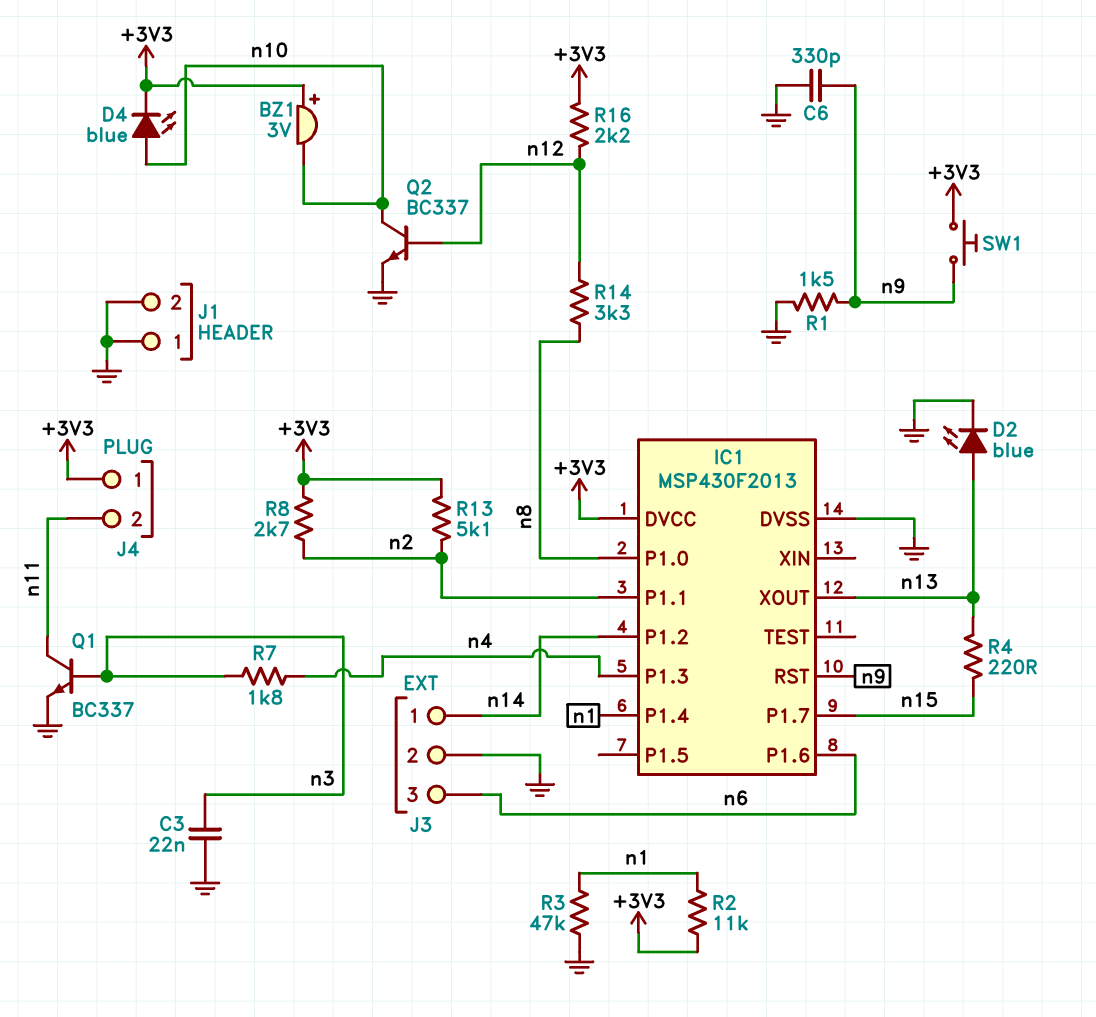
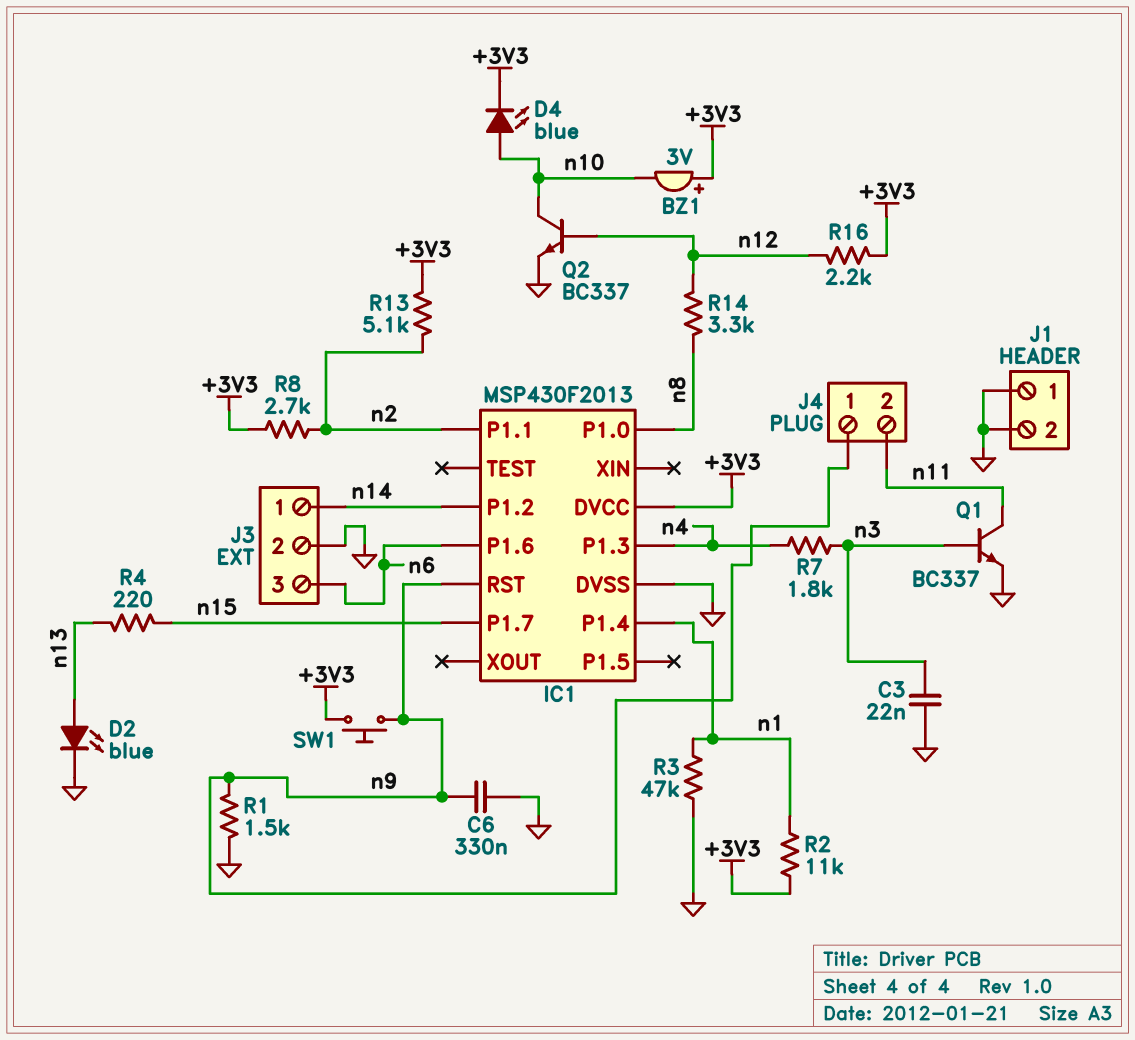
C6: 330pF (GND, n9) -> 330nF (GND, n9)
IC1 pin XOUT: n13 -> none
J4 pin 1: +3V3 -> n9

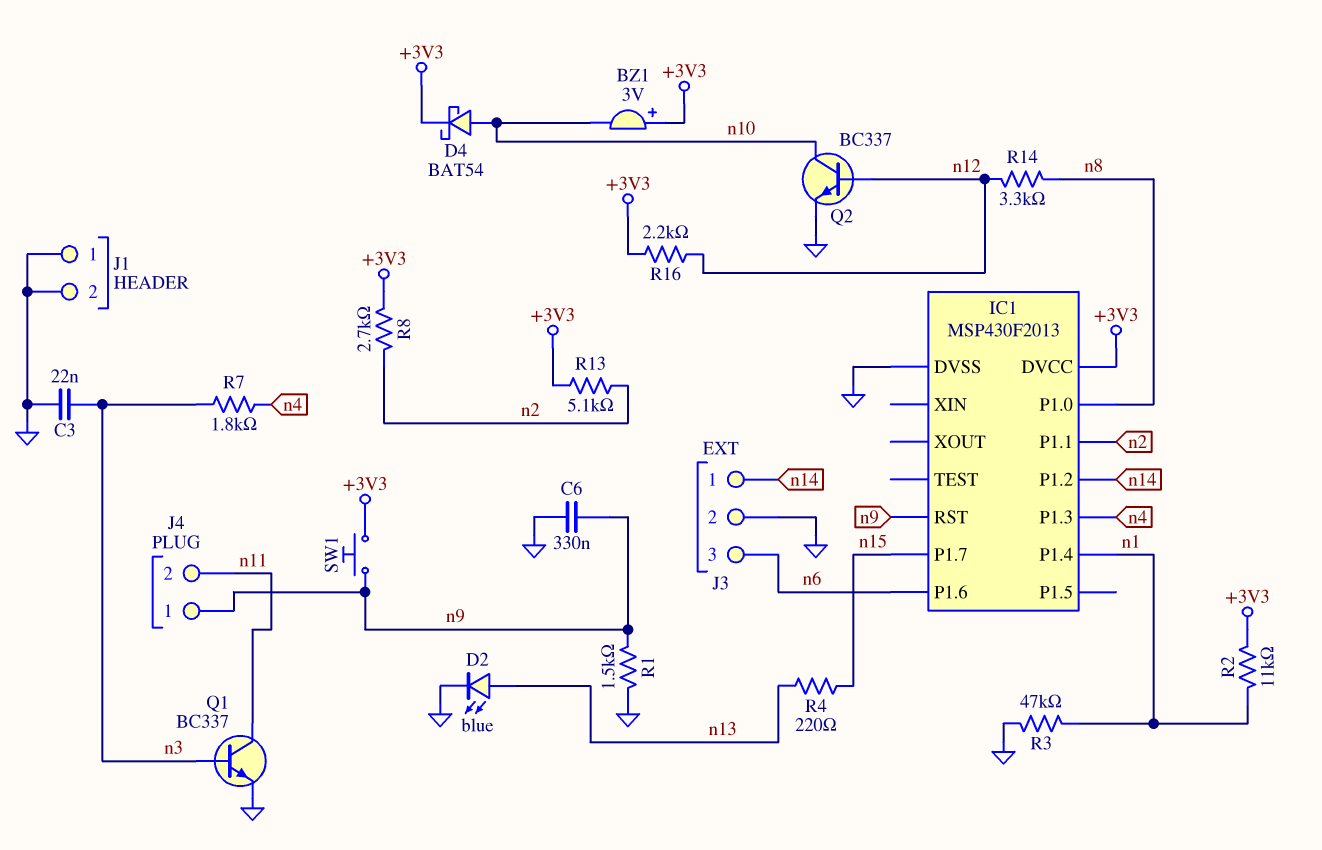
D4: LED blue (A n10, K +3V3) -> schottky BAT54 (A n10, K +3V3)

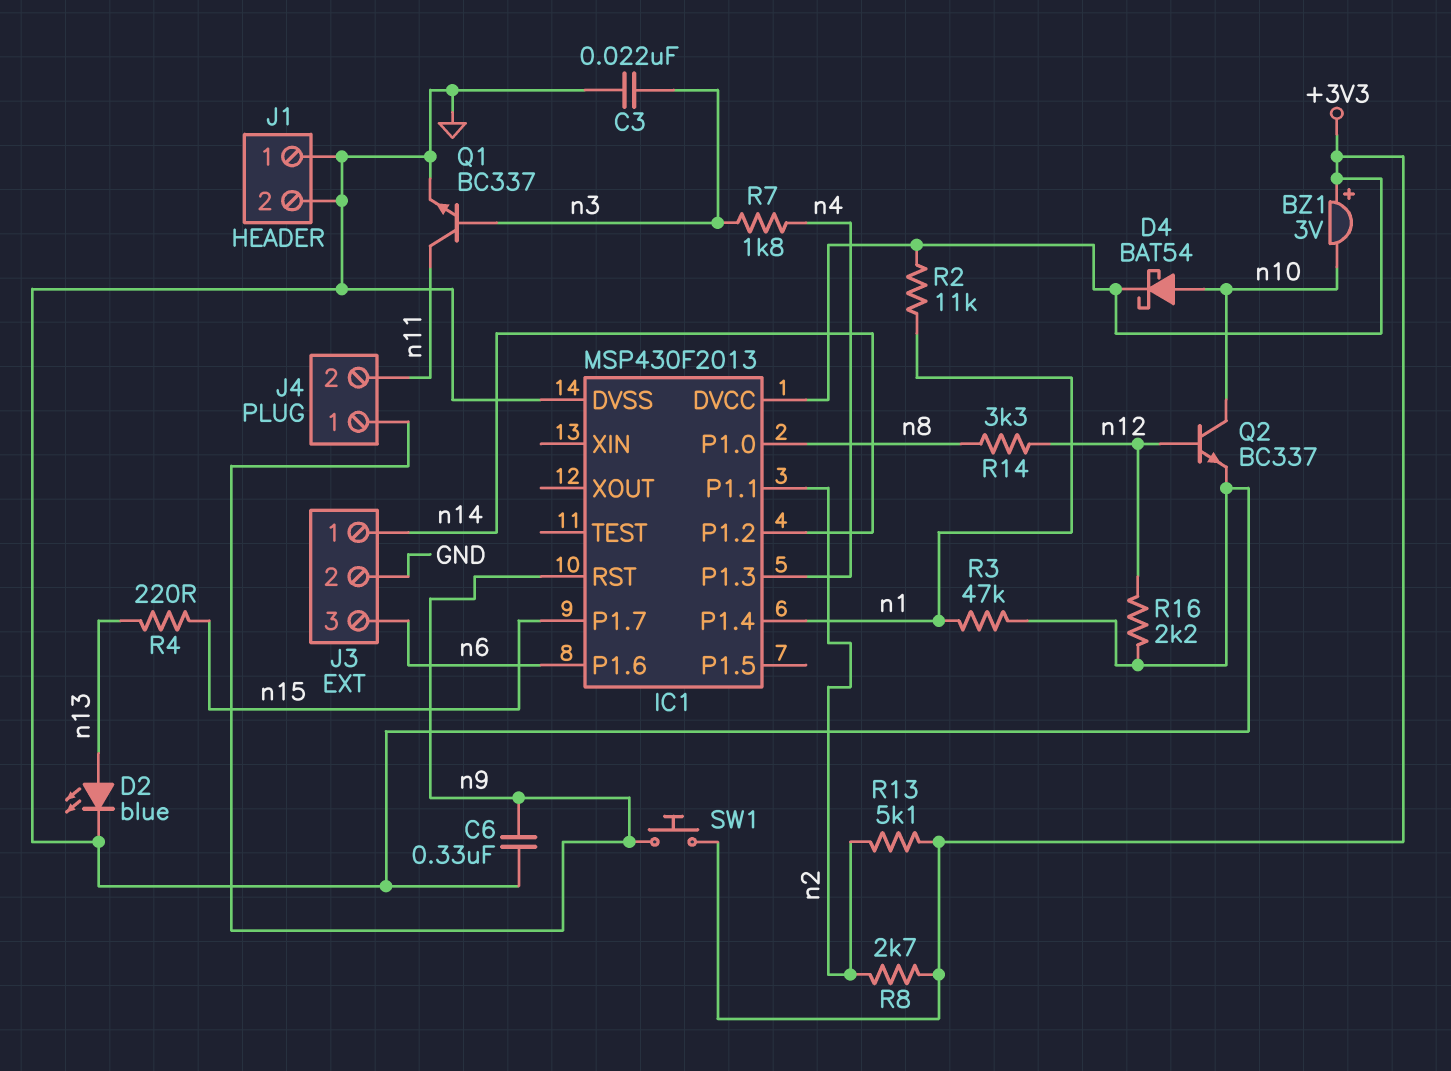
R1: 1.5k (GND, n9) -> none
R16: 2.2k (+3V3, n12) -> 2.2k (GND, n12)

